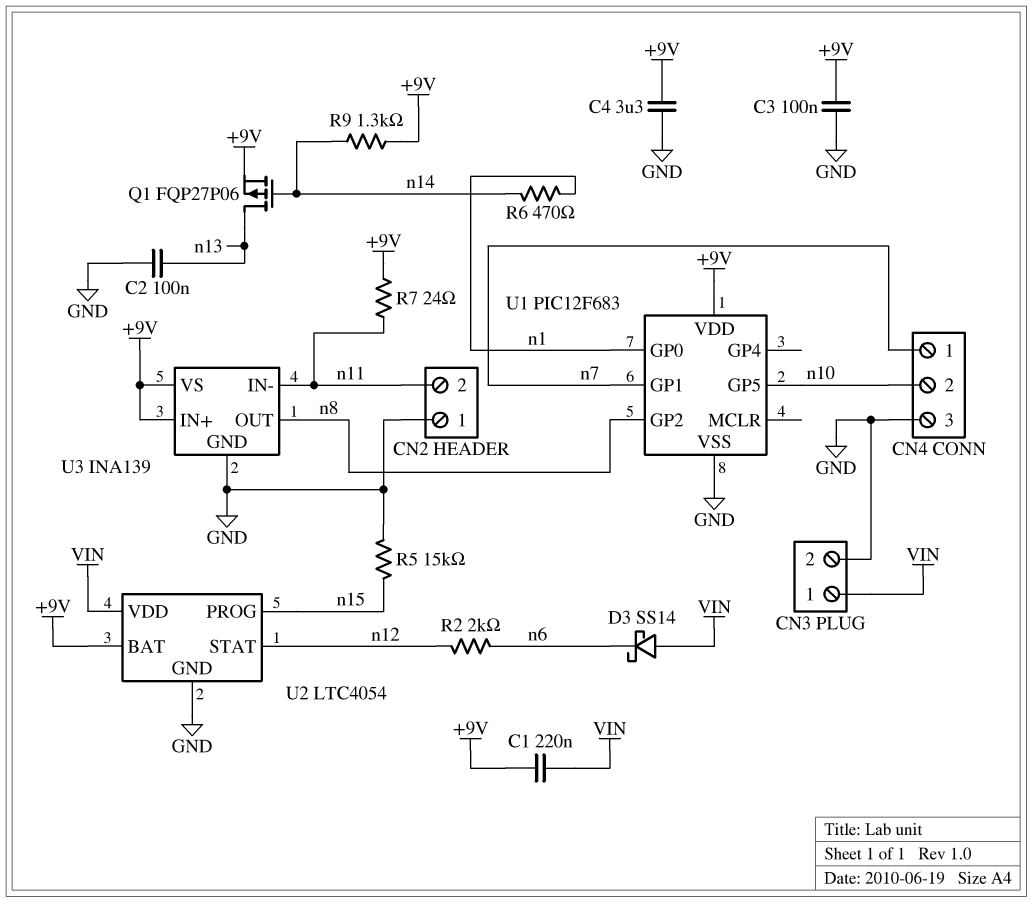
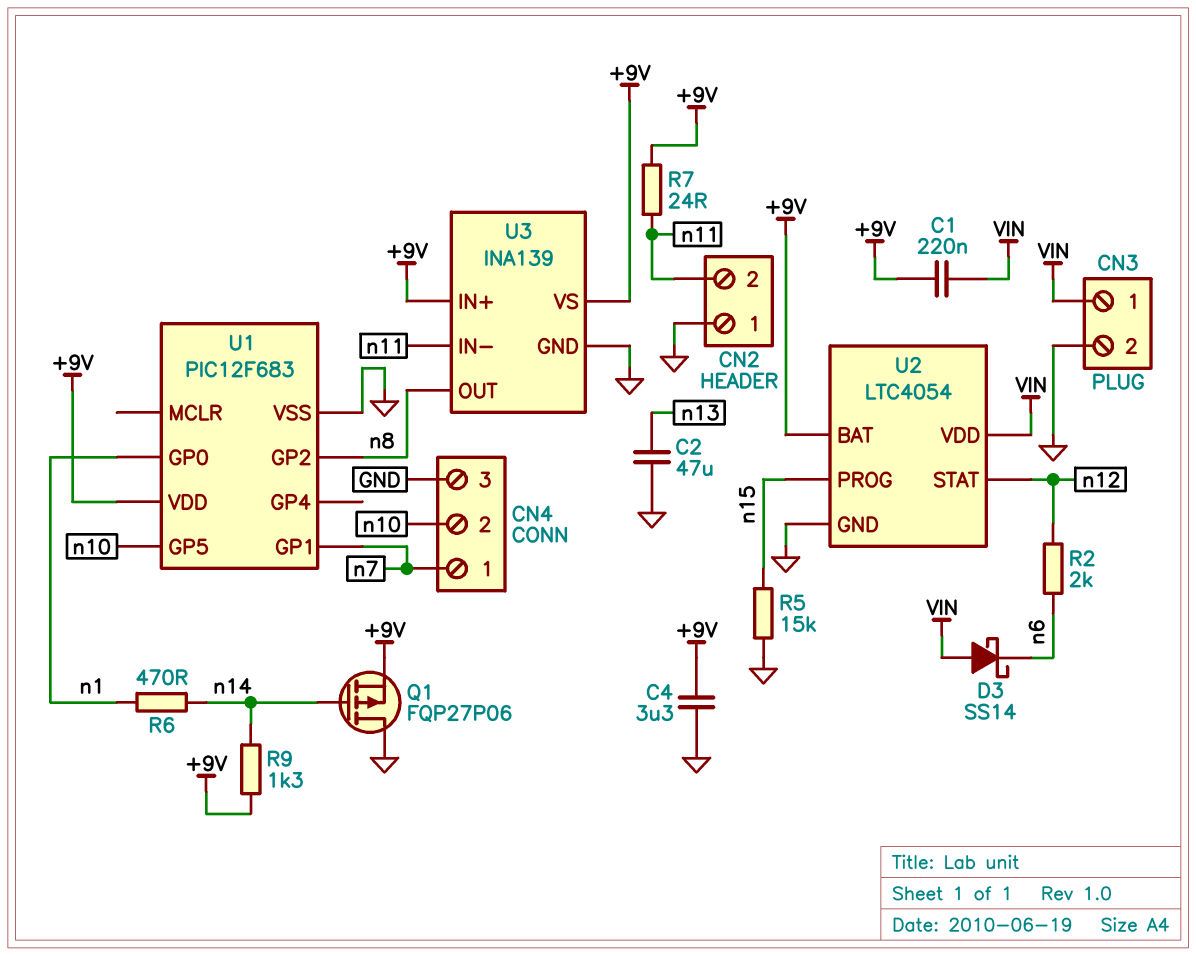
C2: 100nF (GND, n13) -> 47uF (GND, n13)
C3: 100nF (+9V, GND) -> none
Q1: PMOS FQP27P06 (G n14, D n13, S +9V) -> PMOS FQP27P06 (G n14, D GND, S +9V)

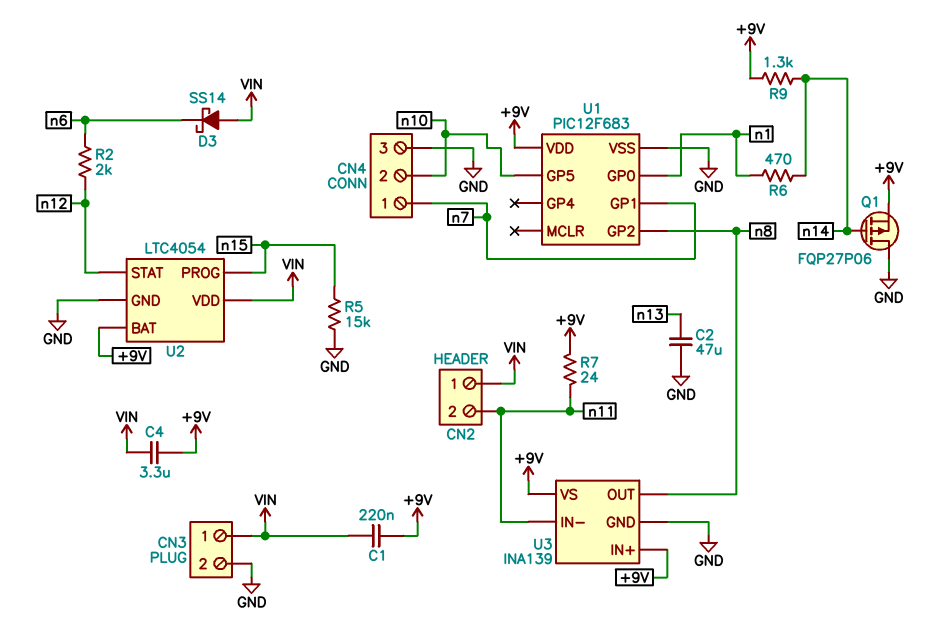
C4: 3.3uF (+9V, GND) -> 3.3uF (+9V, VIN)
CN2 pin 1: GND -> VIN

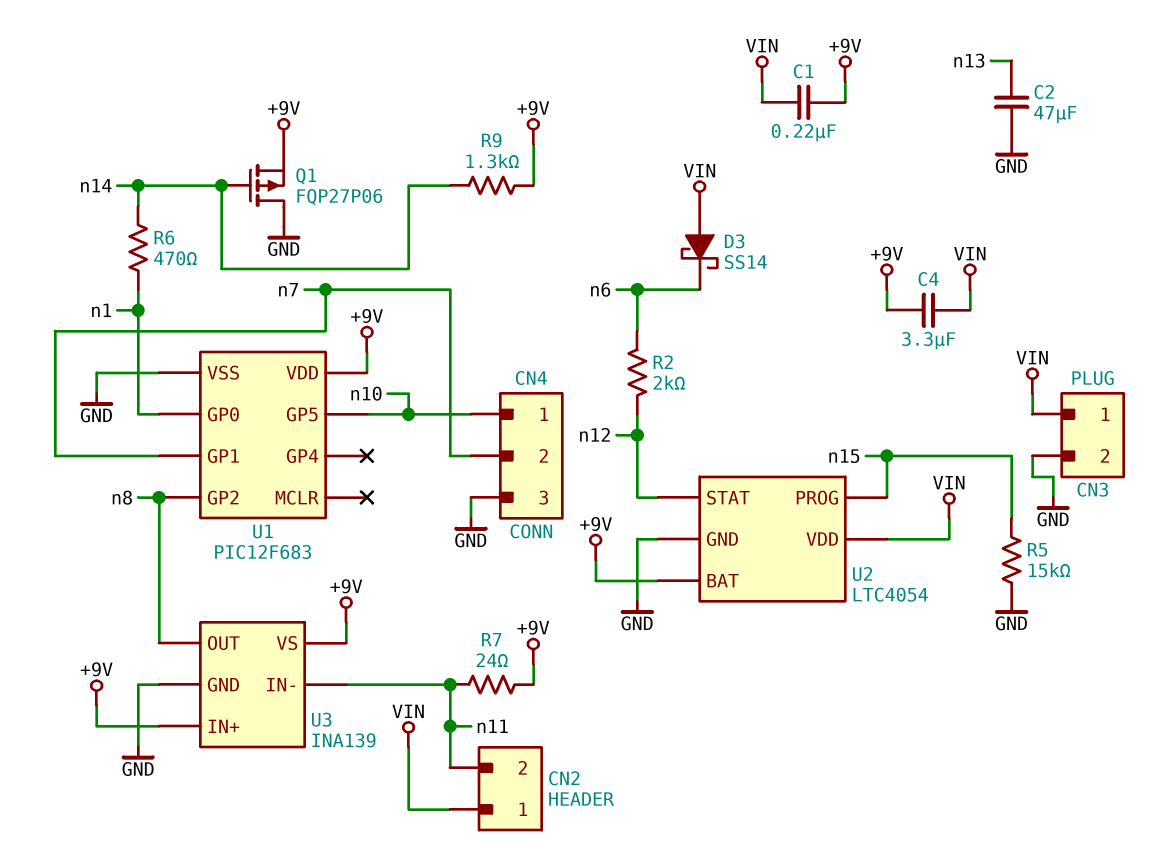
CN4 pin 1: n7 -> n10
CN4 pin 2: n10 -> n7

